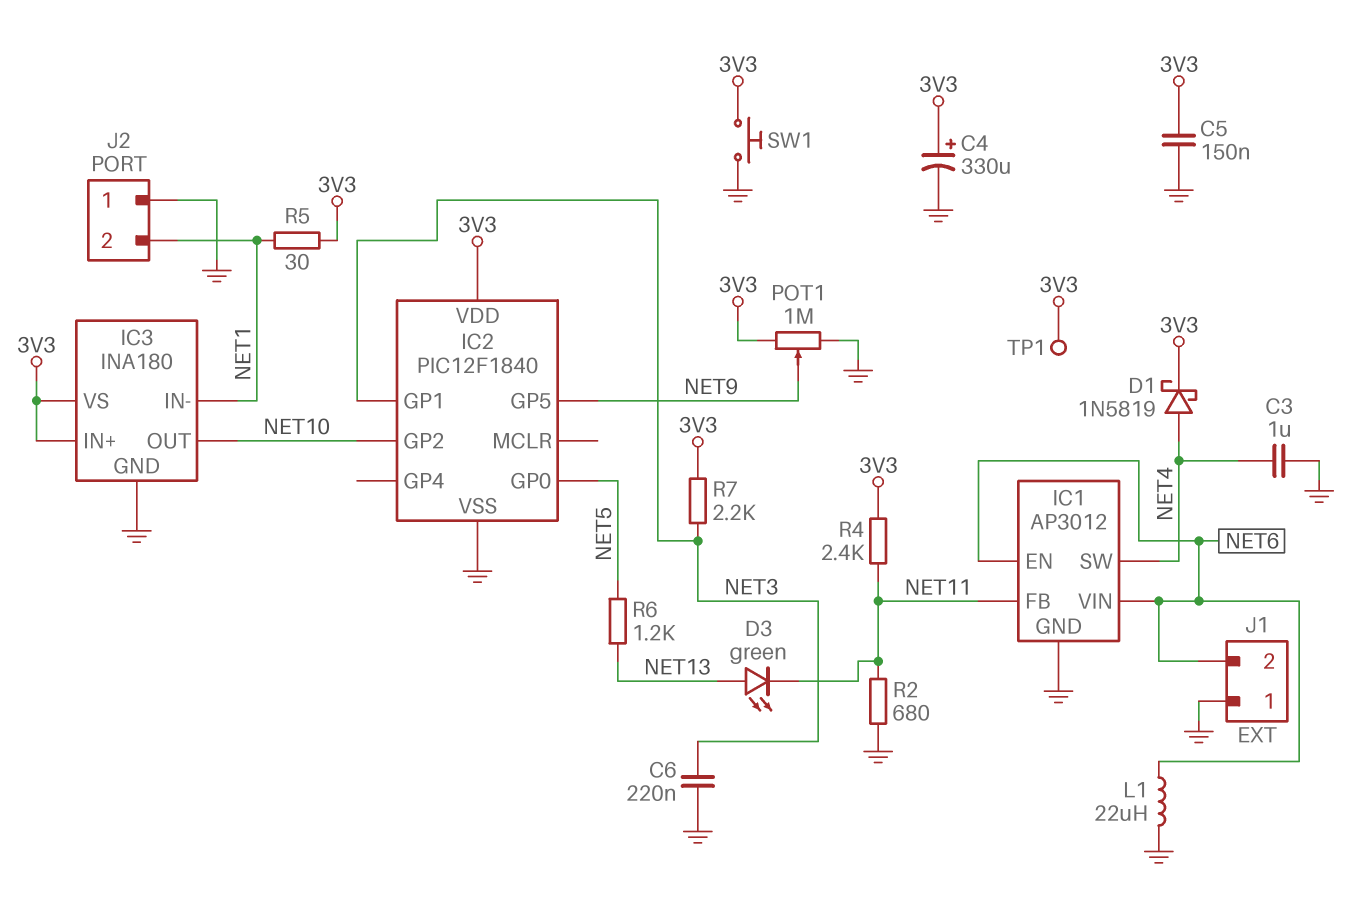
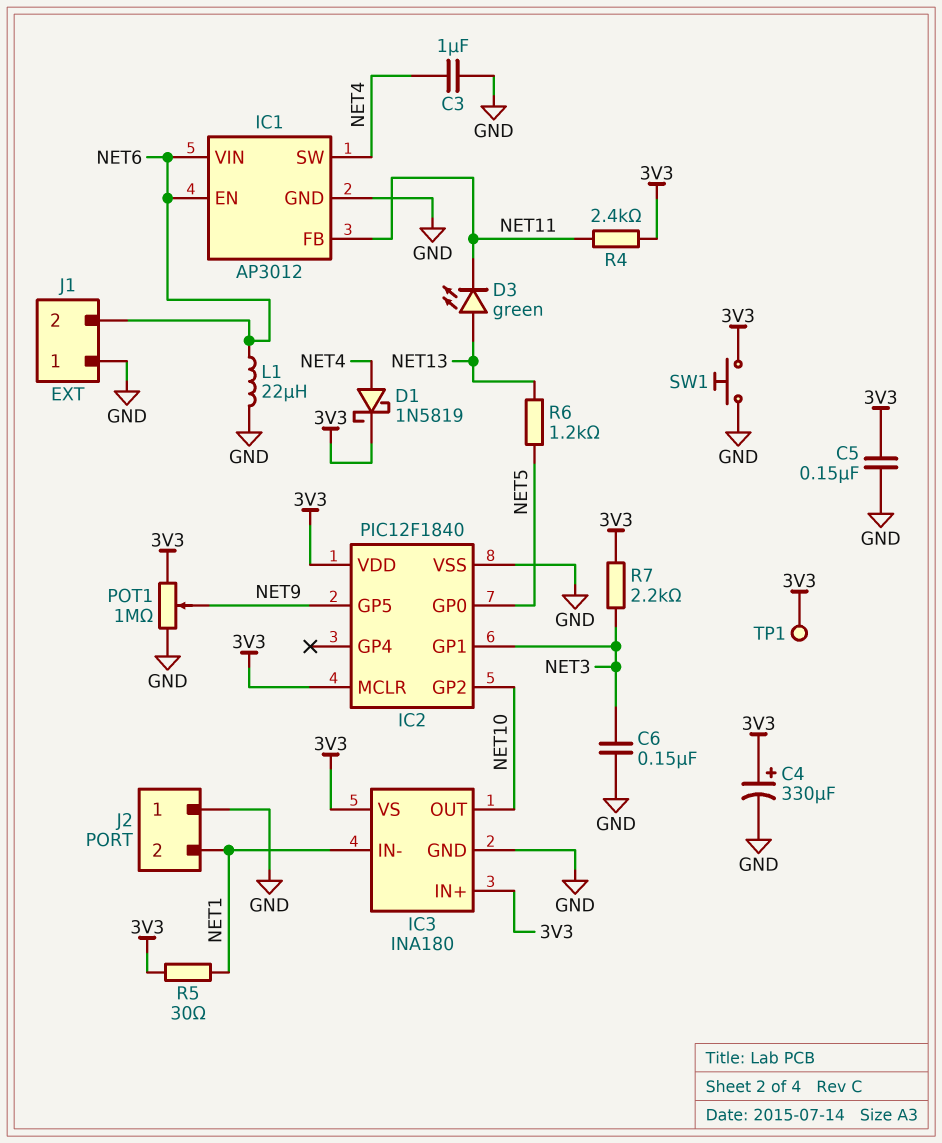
C6: 220nF (GND, NET3) -> 150nF (GND, NET3)
IC2 pin MCLR: none -> 3V3
R2: 680 (GND, NET11) -> none

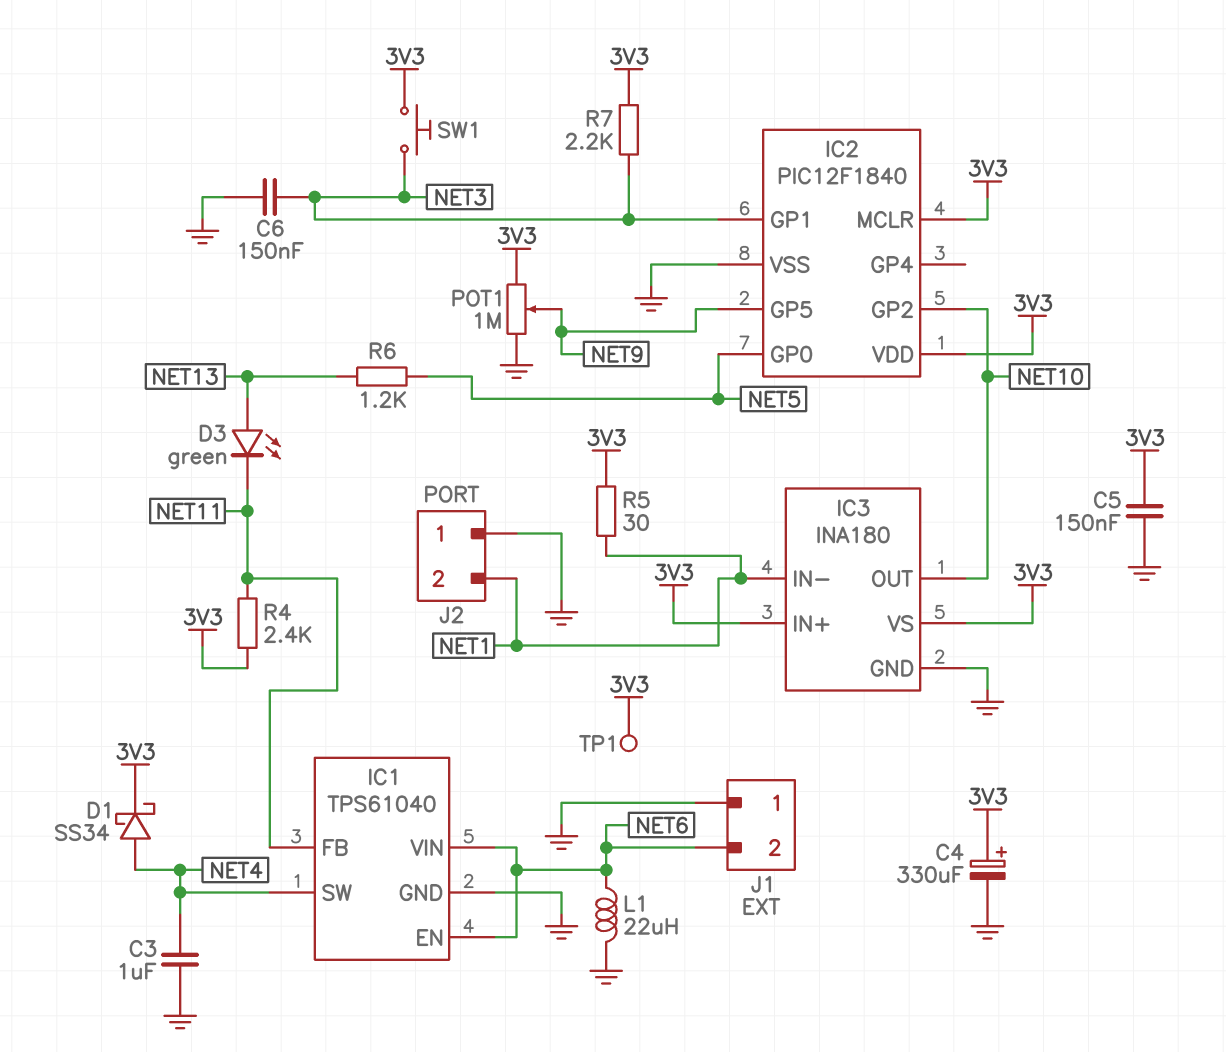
D1: schottky 1N5819 (A NET4, K 3V3) -> schottky SS34 (A NET4, K 3V3)
IC1: AP3012 -> TPS61040
SW1: button (3V3, GND) -> button (3V3, NET3)

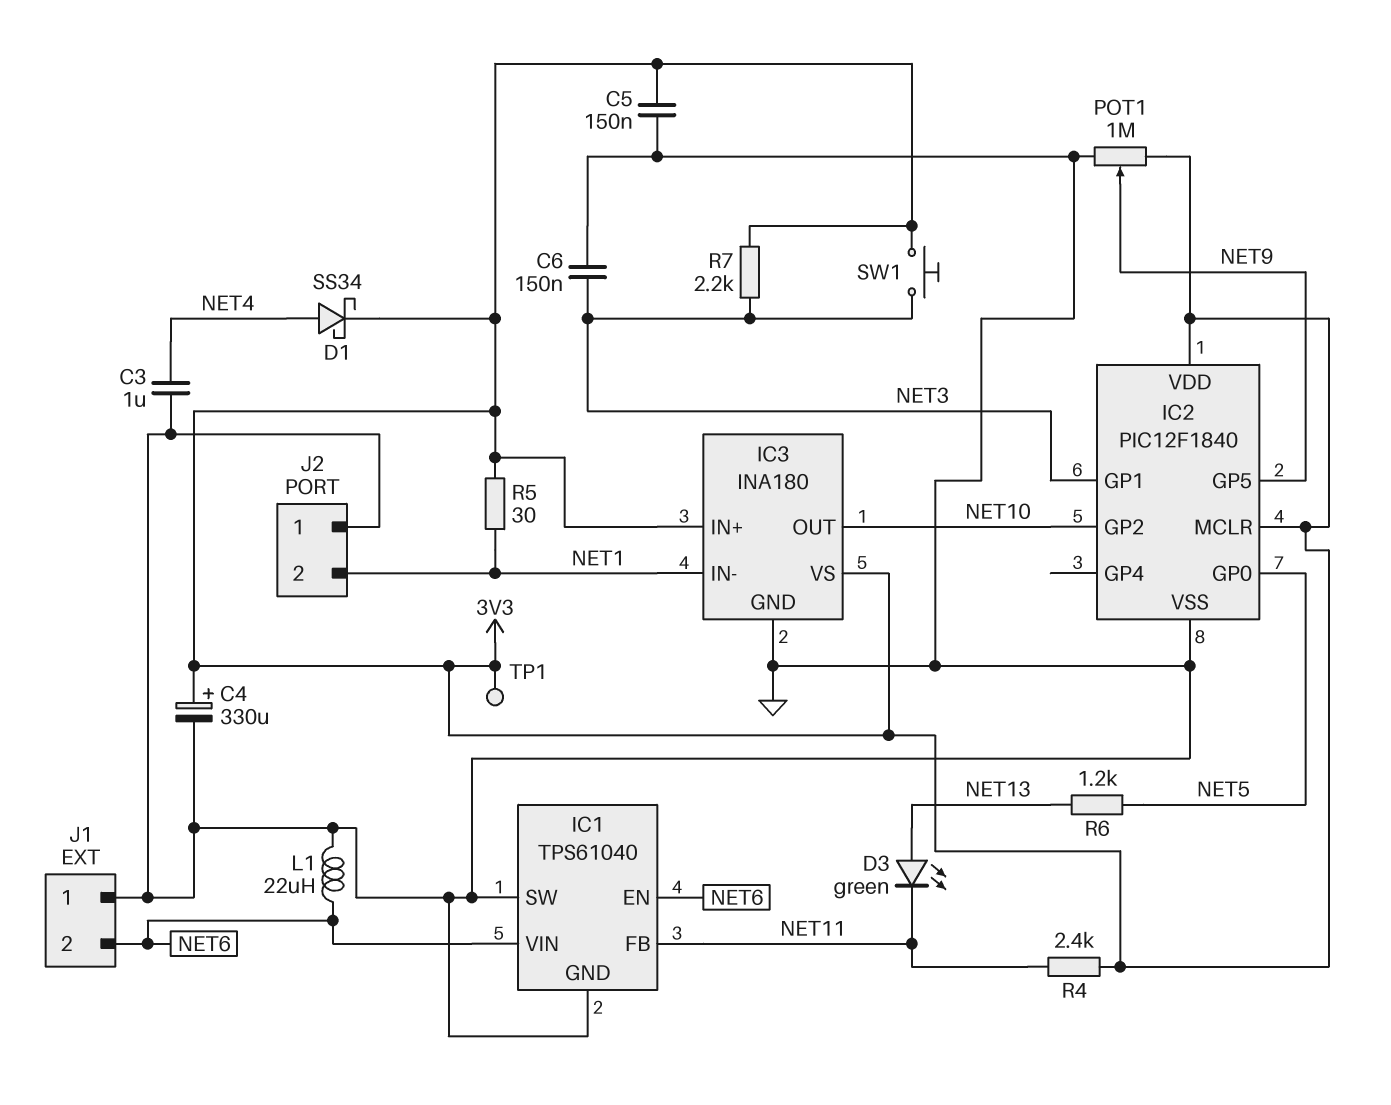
IC1 pin SW: NET4 -> GND

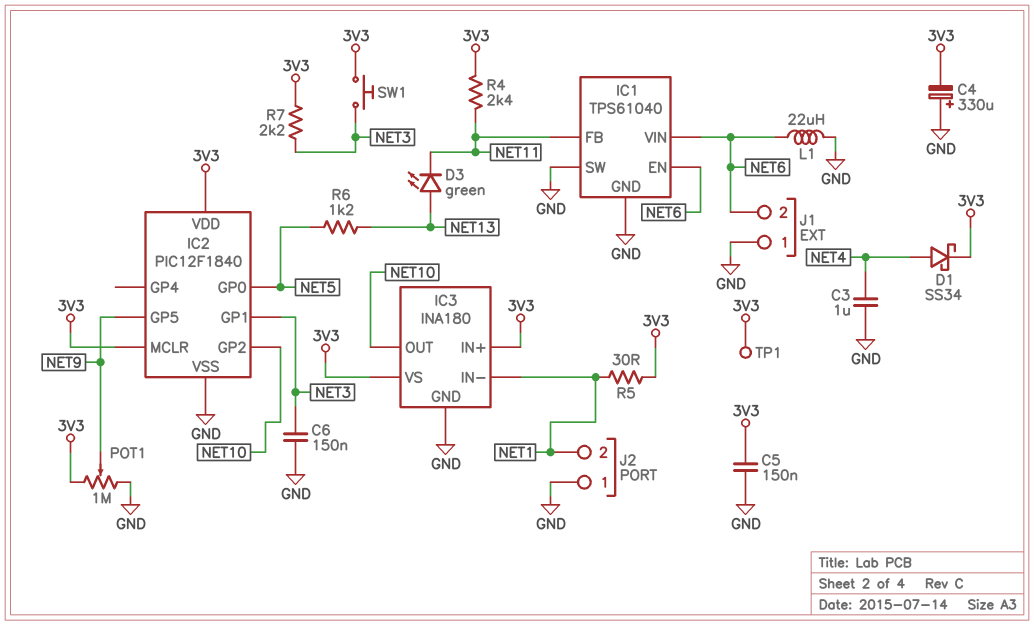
C4: 330uF (plus 3V3, minus GND) -> 330uF (plus GND, minus 3V3)

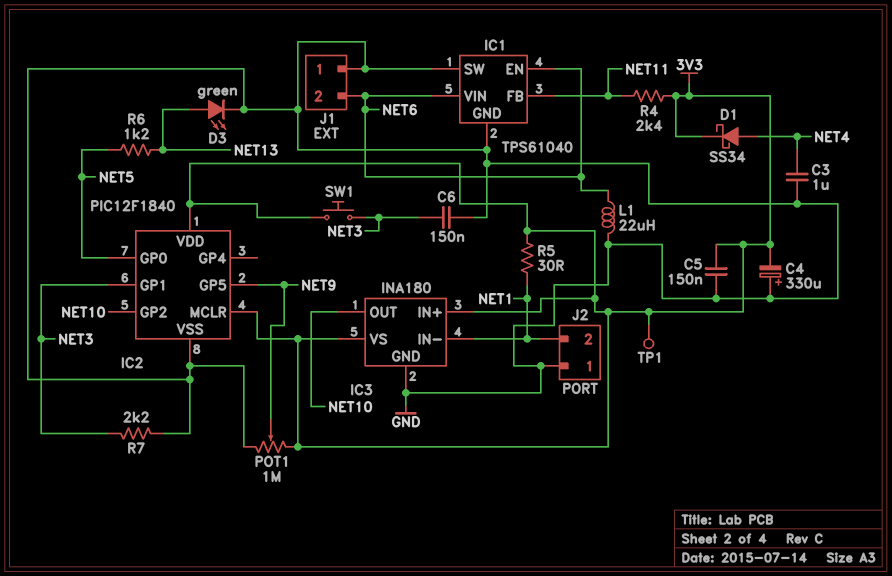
D3: LED green (A NET13, K NET11) -> LED green (A NET13, K GND)
R7: 2.2k (3V3, NET3) -> 2.2k (GND, NET3)

